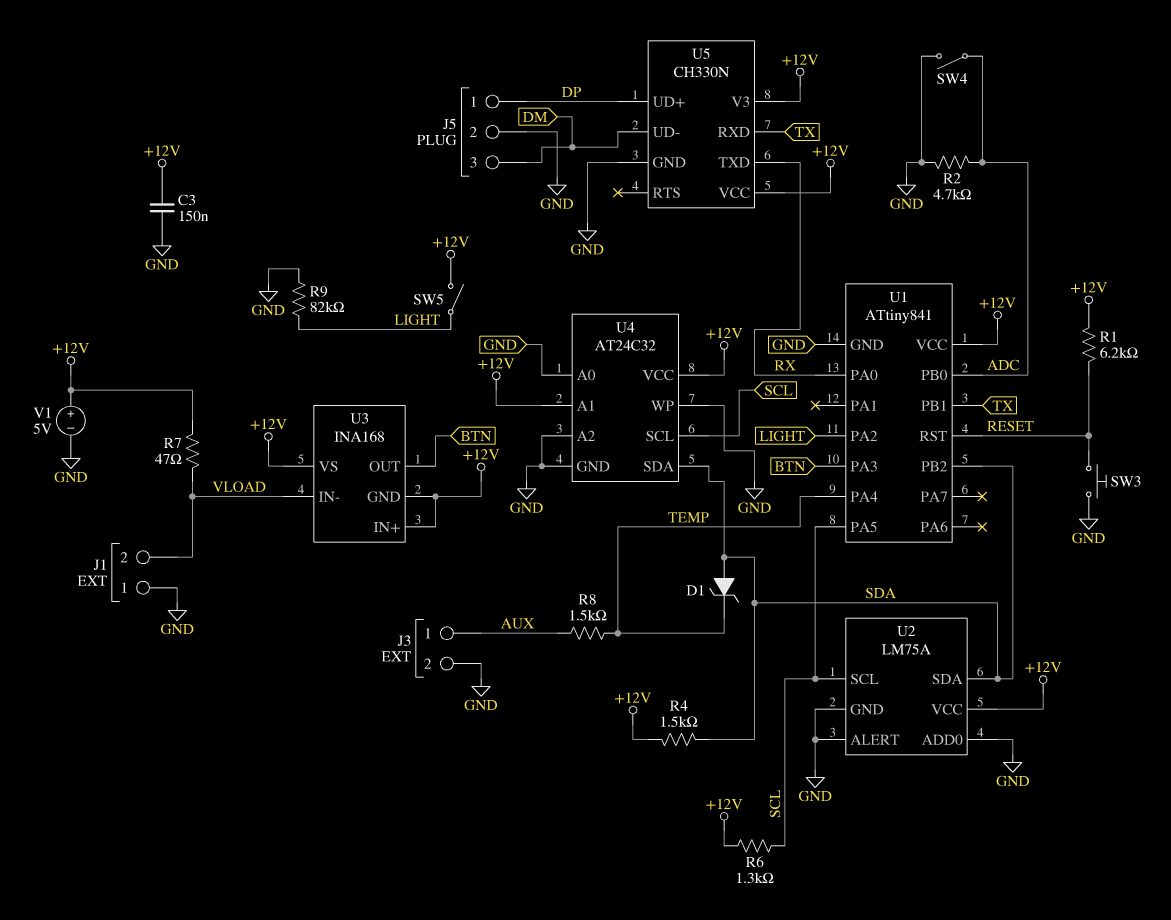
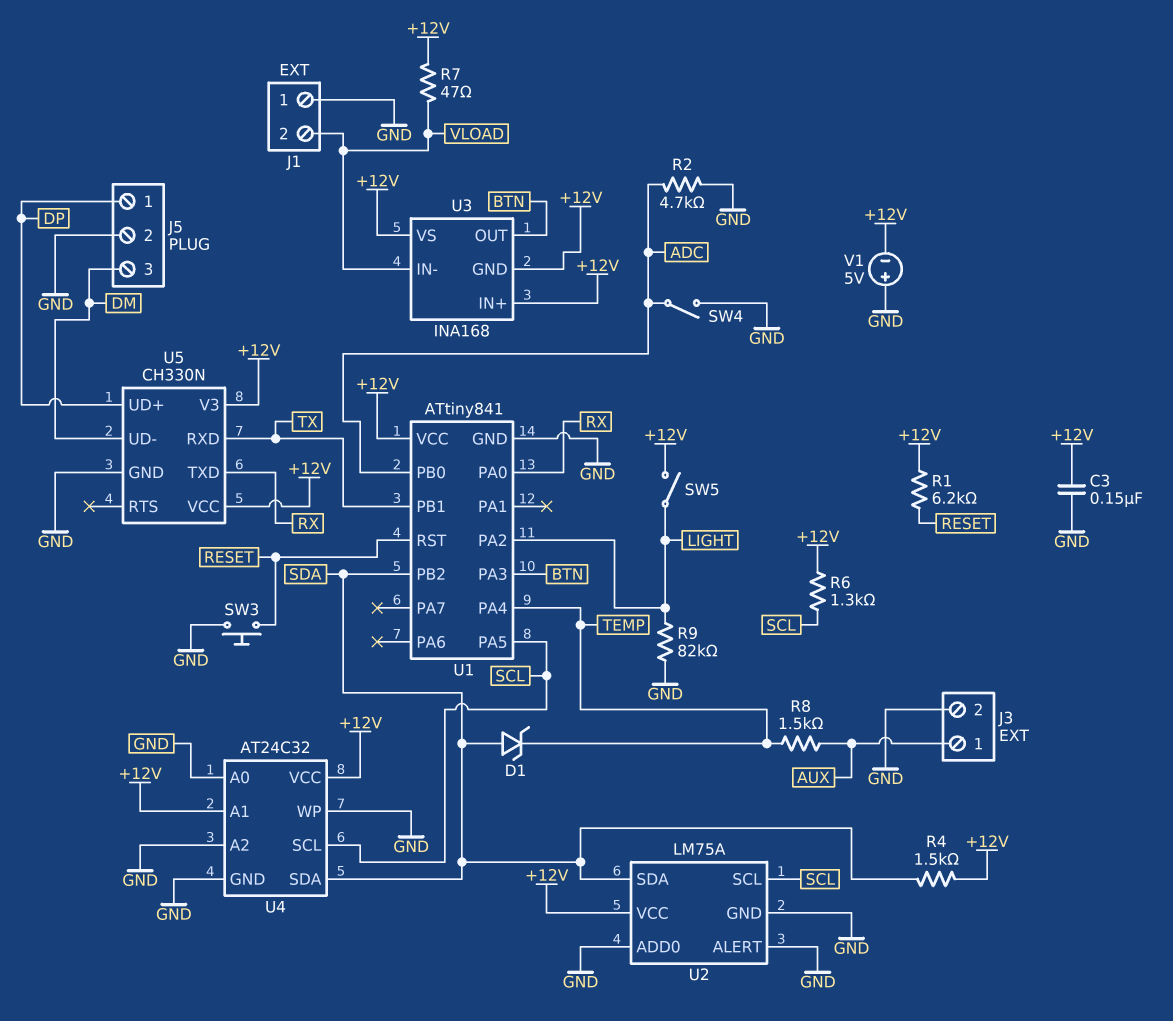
V1: 5V (plus +12V, minus GND) -> 5V (plus GND, minus +12V)

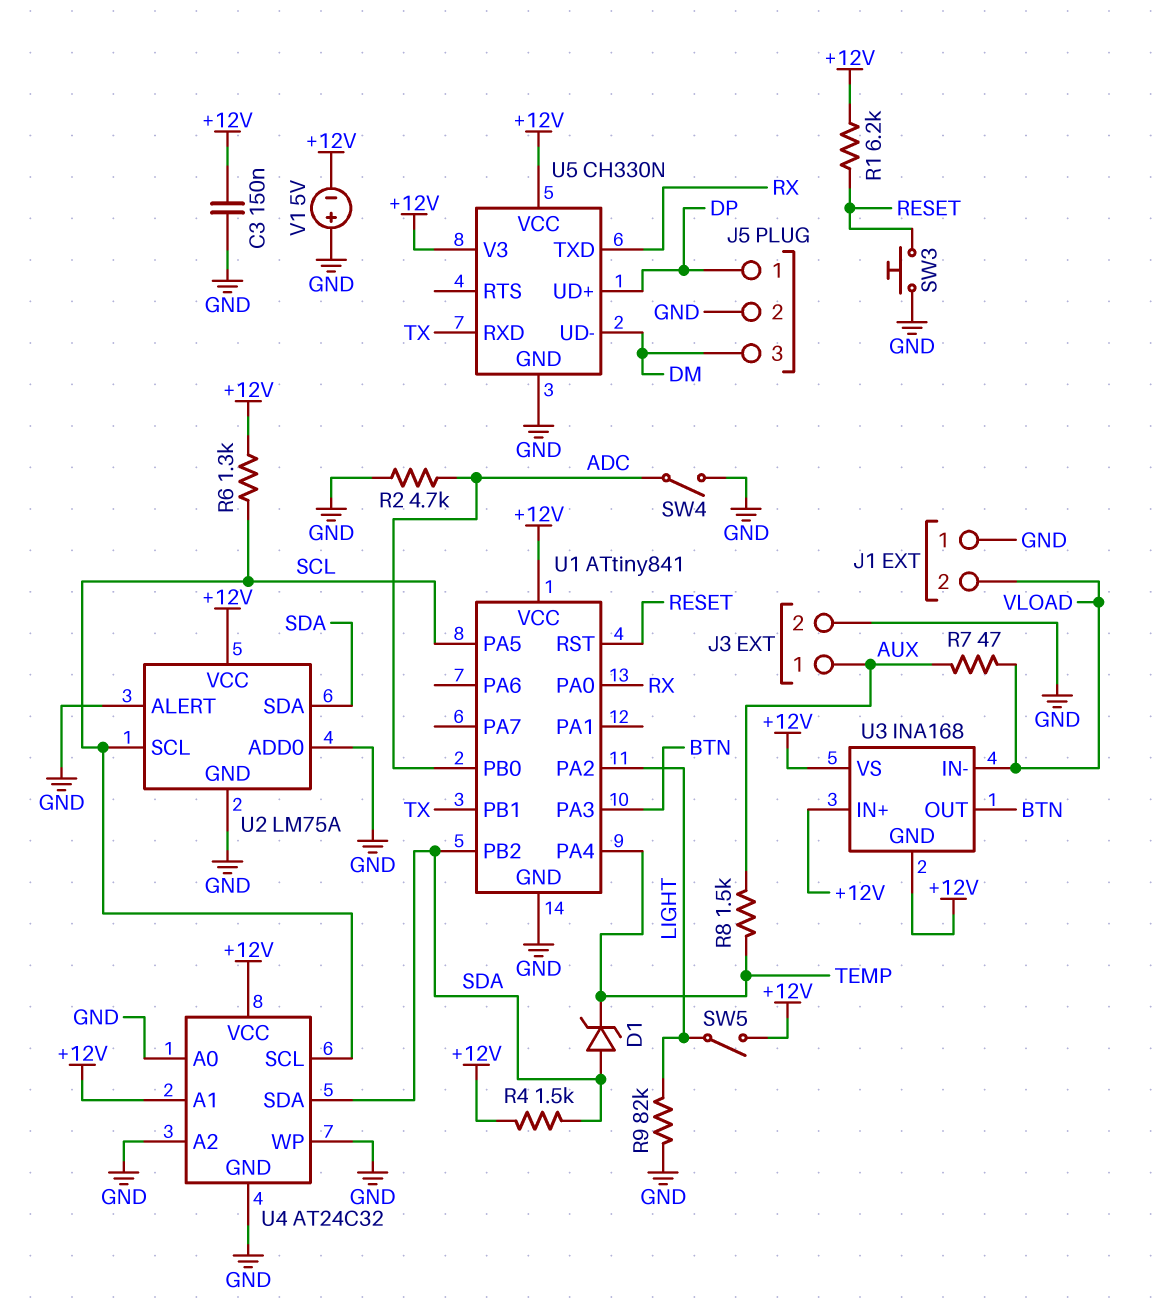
R7: 47 (+12V, VLOAD) -> 47 (AUX, VLOAD)

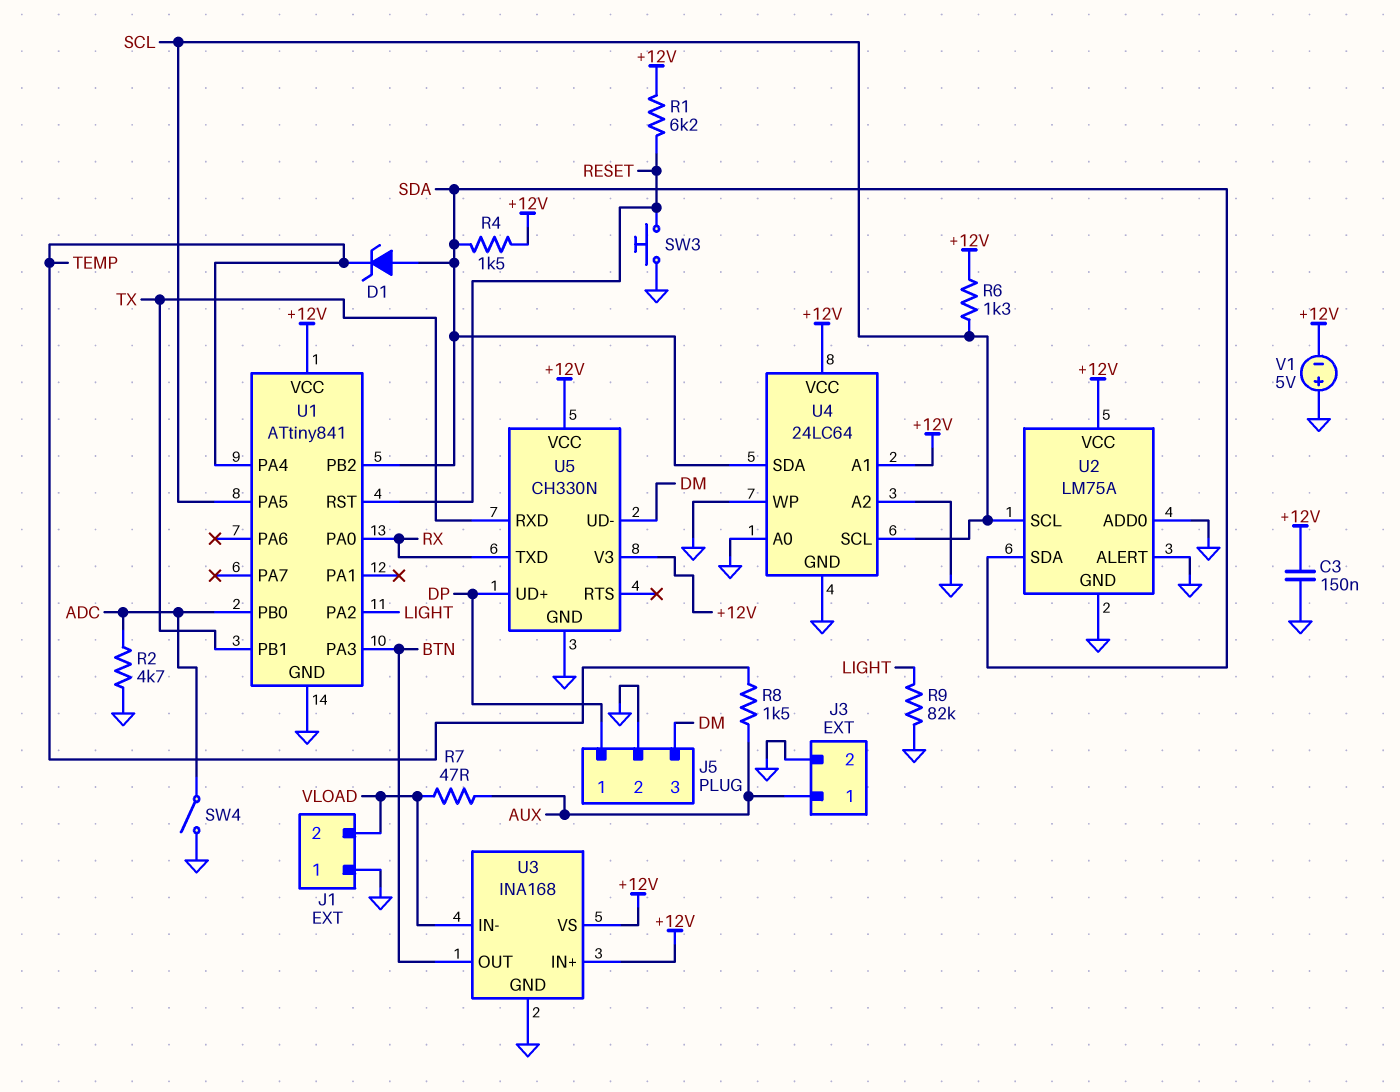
SW5: switch (+12V, LIGHT) -> none
U3 pin GND: +12V -> GND
U4: AT24C32 -> 24LC64

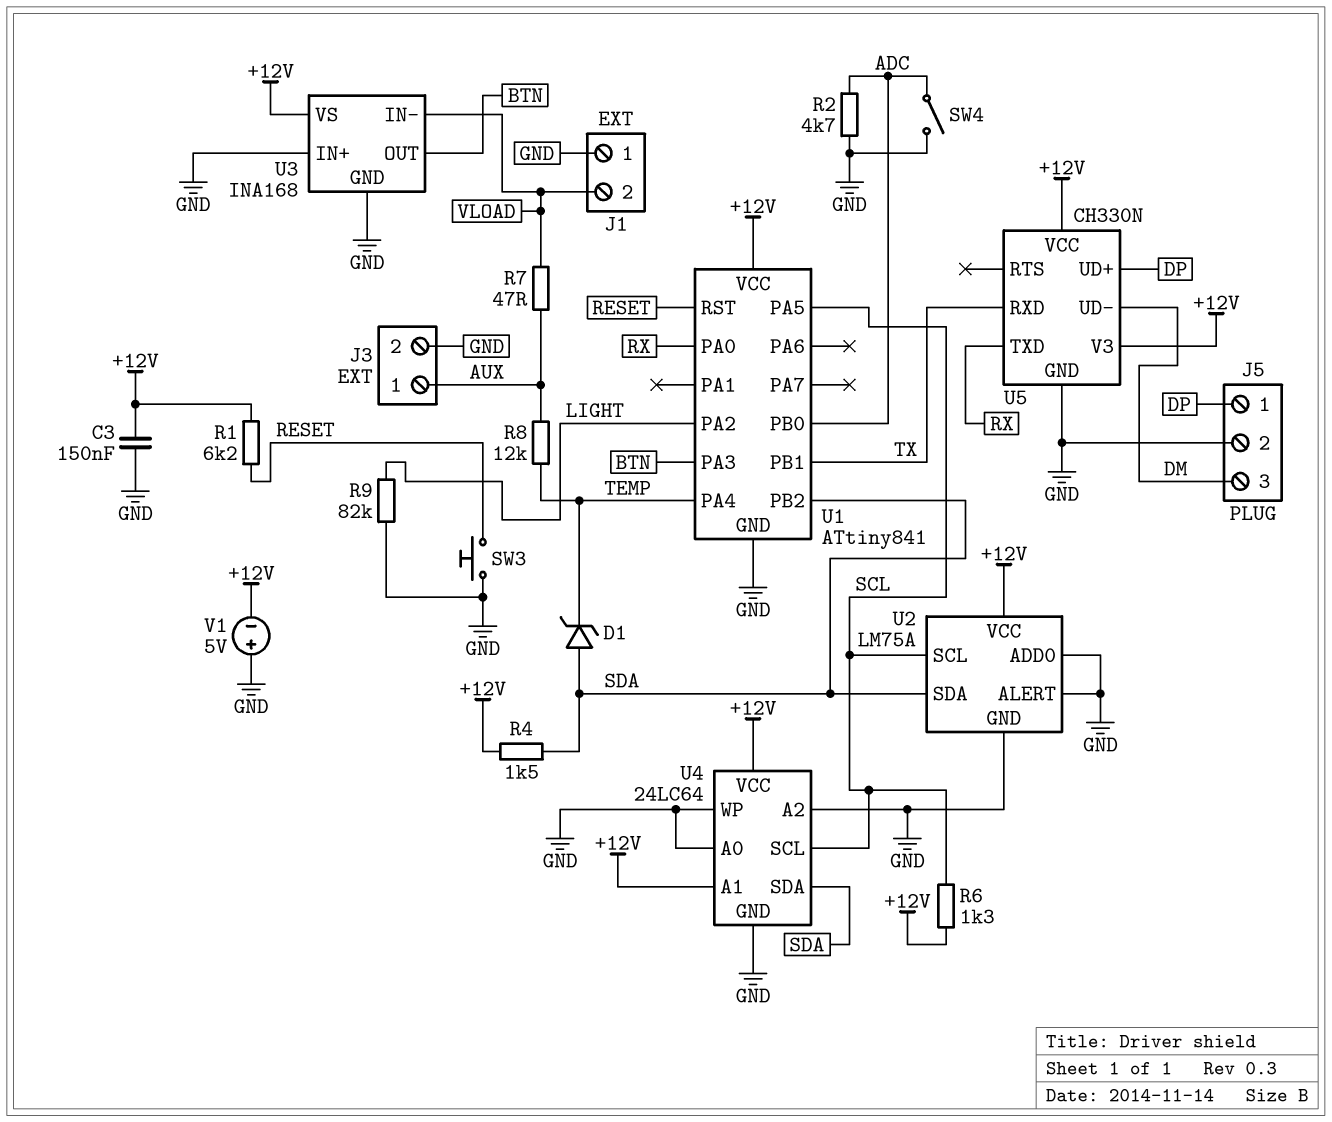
R8: 1.5k (AUX, TEMP) -> 12k (AUX, TEMP)
U3 pin IN+: +12V -> GND

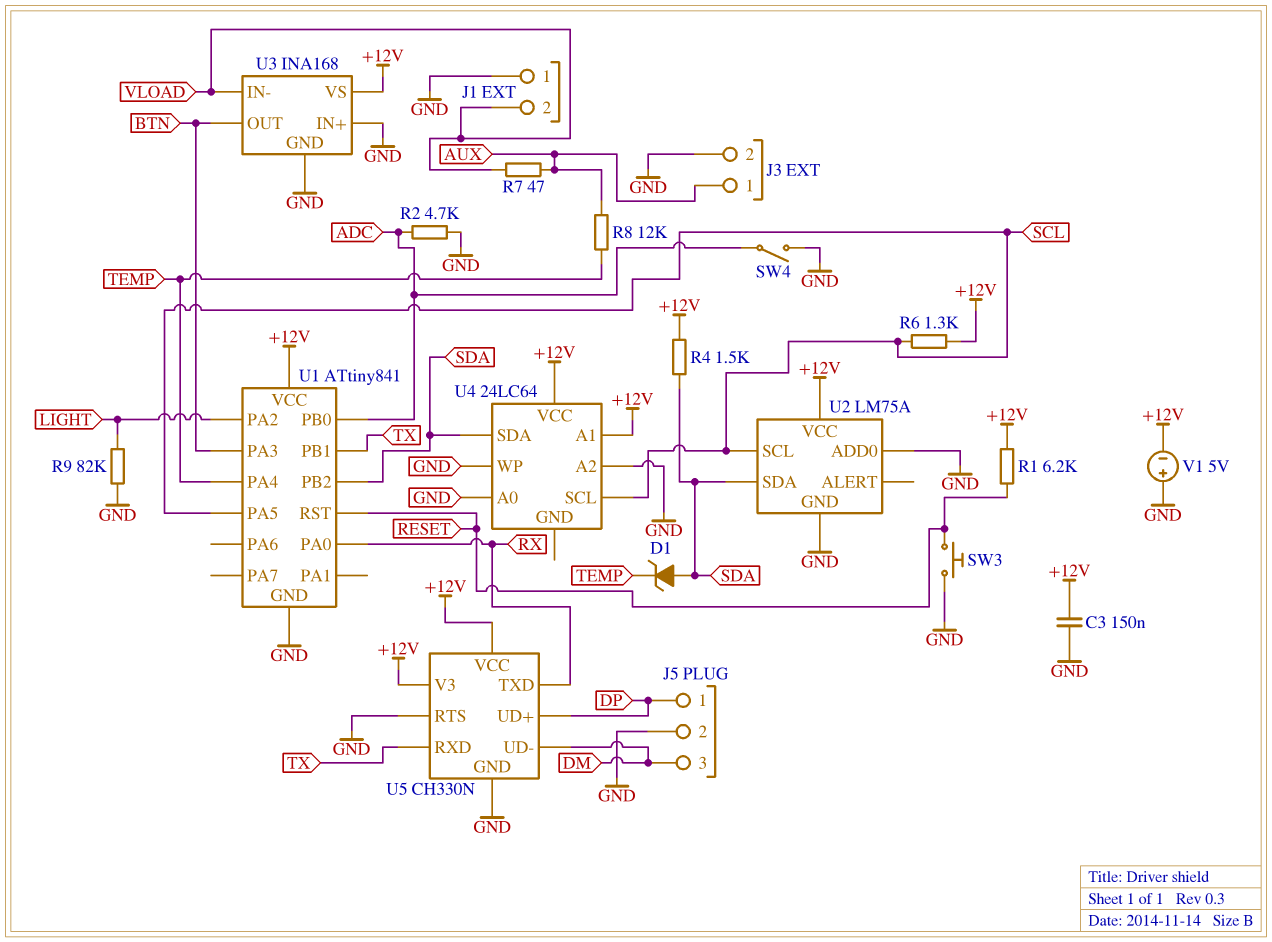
U2 pin ALERT: GND -> none
U4 pin GND: GND -> none
U5 pin RTS: none -> GND

